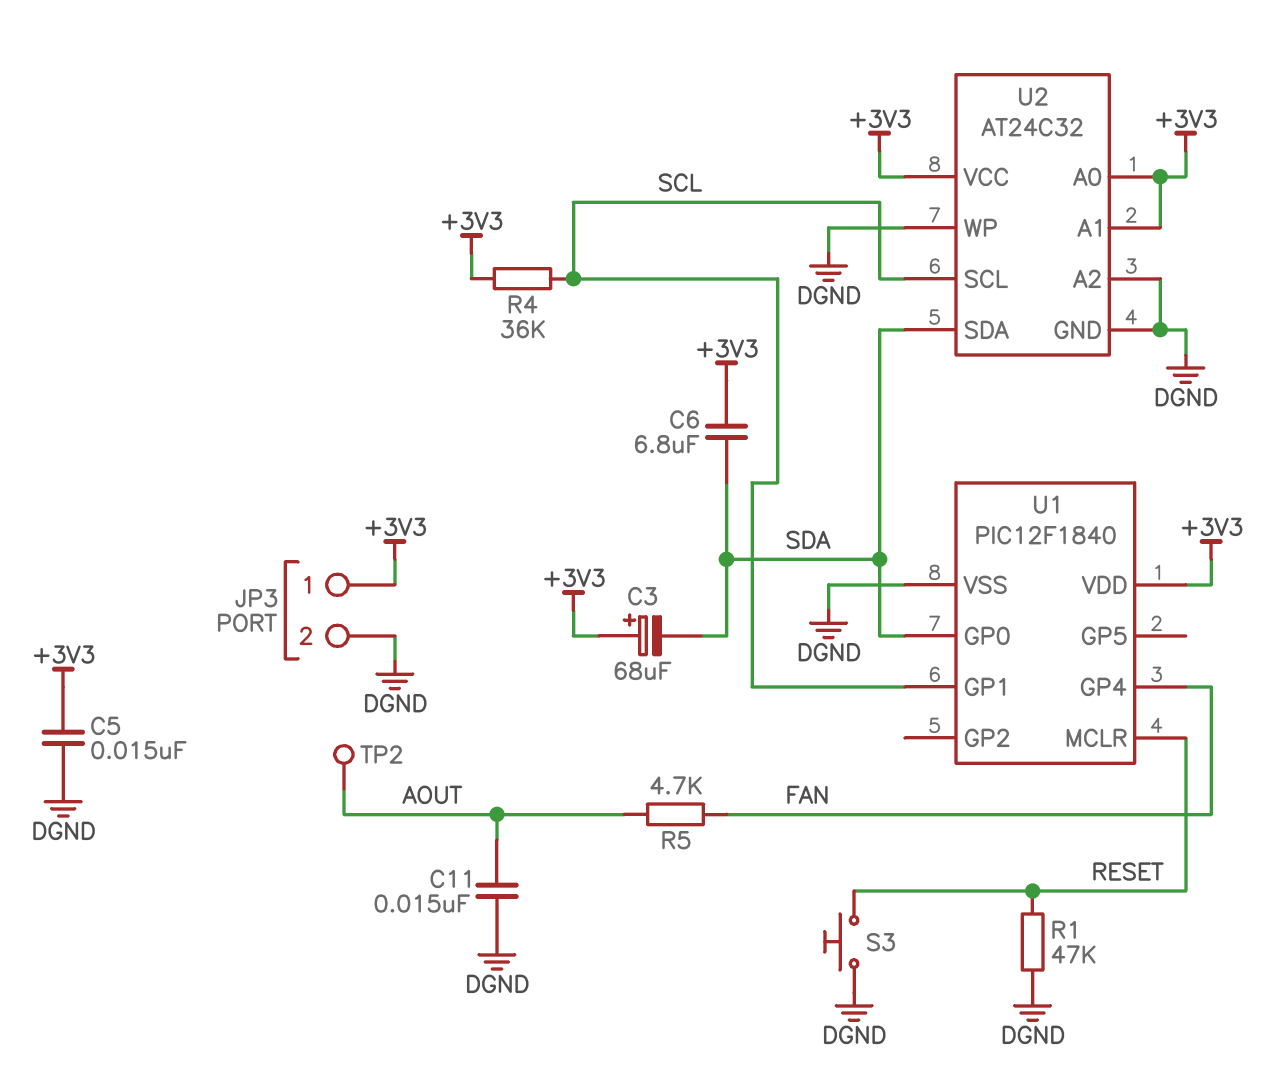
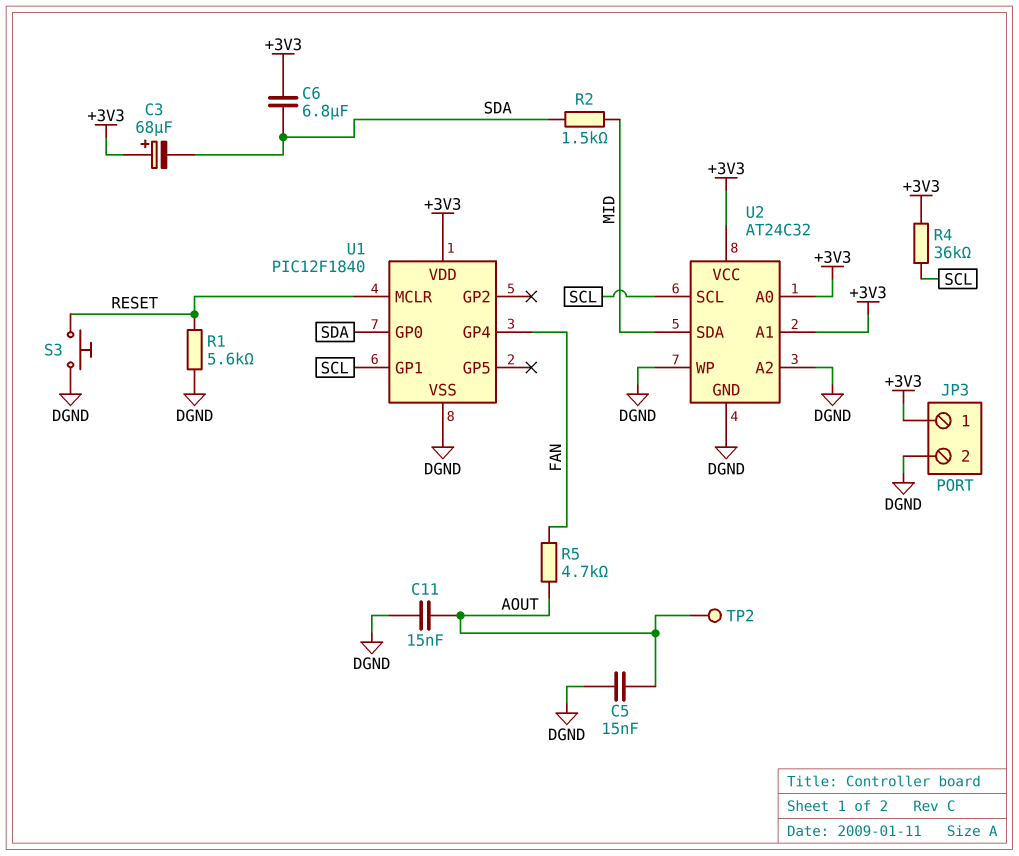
C5: 15nF (+3V3, DGND) -> 15nF (AOUT, DGND)
R1: 47k (DGND, RESET) -> 5.6k (DGND, RESET)
R2: none -> 1.5k (MID, SDA)
U2 pin SDA: SDA -> MID

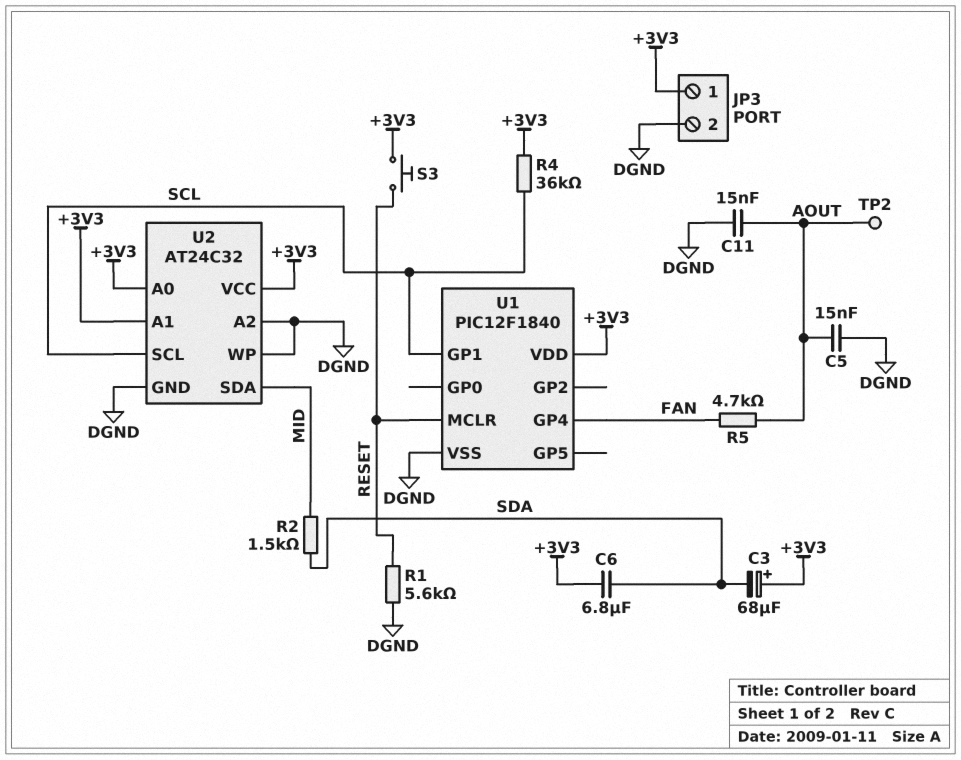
S3: button (DGND, RESET) -> button (+3V3, RESET)
U1 pin GP0: SDA -> none

